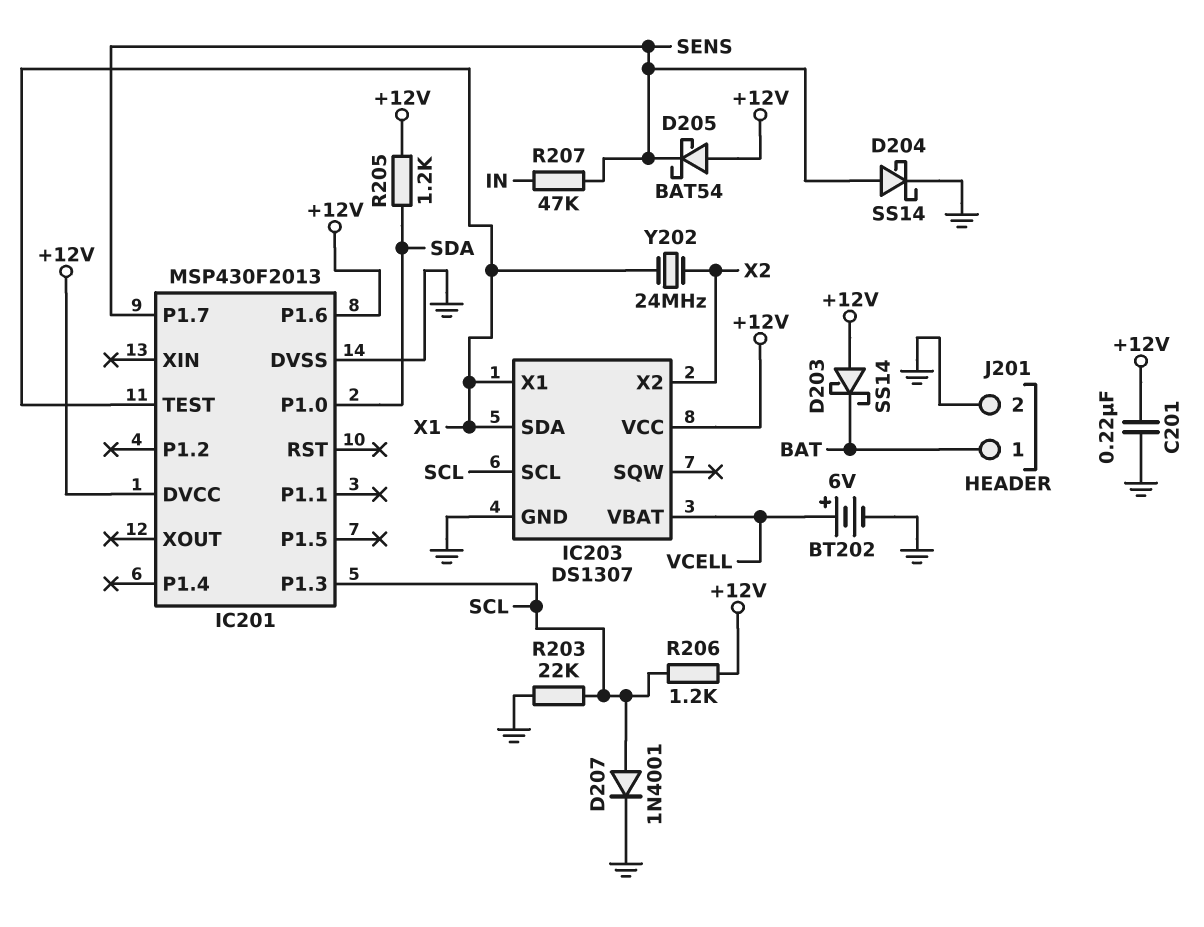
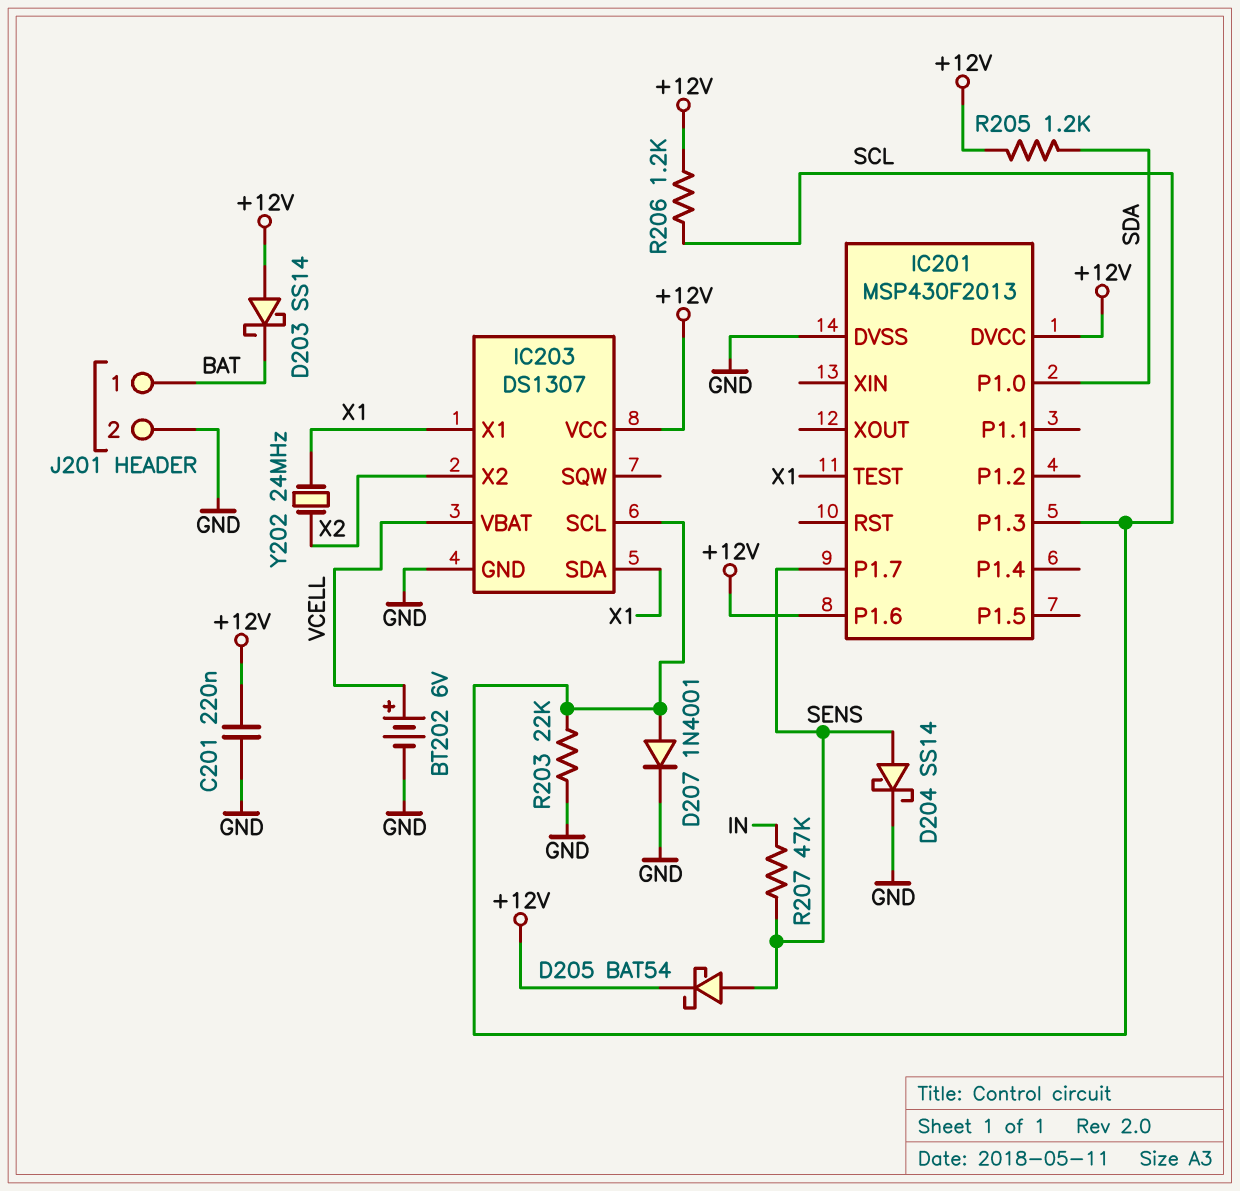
D205: schottky BAT54 (A +12V, K SENS) -> schottky BAT54 (A SENS, K +12V)

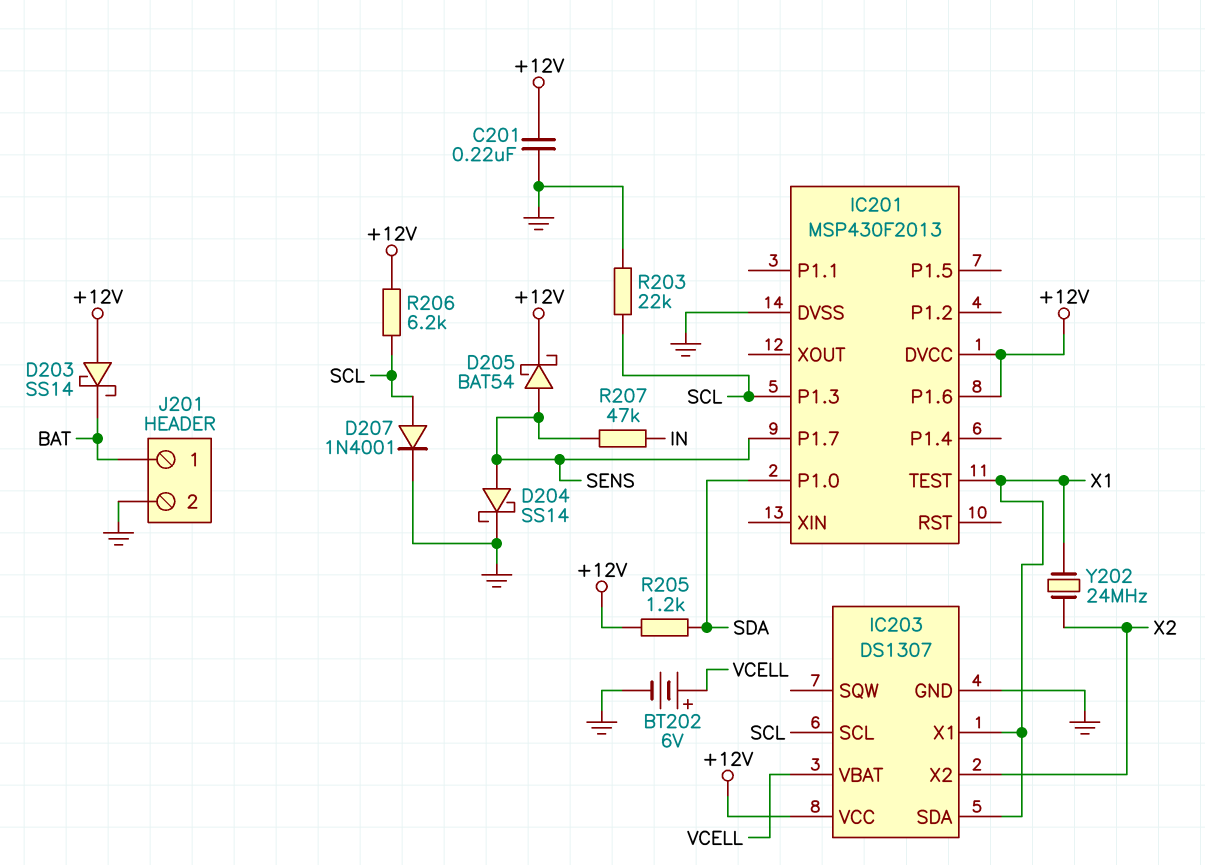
R206: 1.2k (+12V, SCL) -> 6.2k (+12V, SCL)

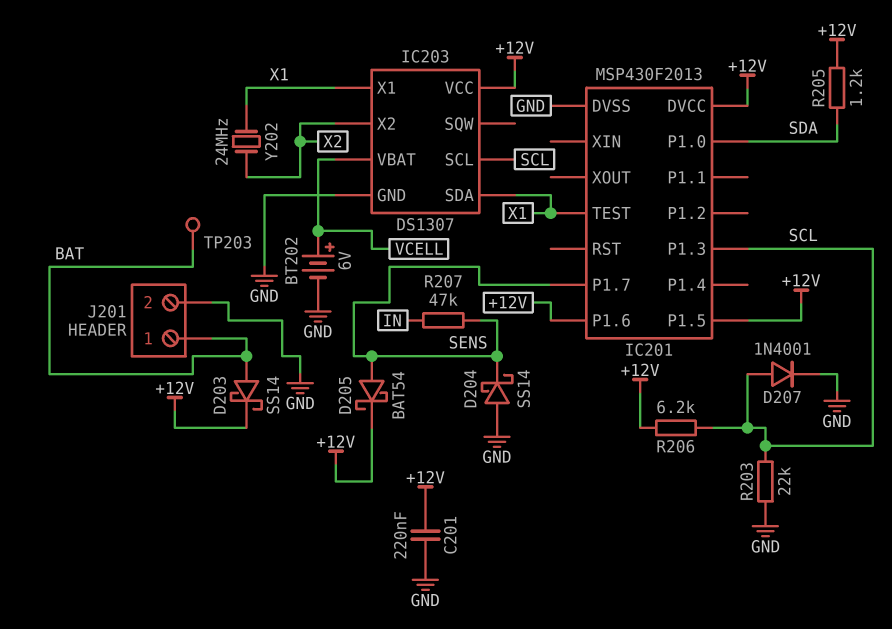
D203: schottky SS14 (A +12V, K BAT) -> schottky SS14 (A BAT, K +12V)
D204: schottky SS14 (A SENS, K GND) -> schottky SS14 (A GND, K SENS)
IC201 pin P1.5: none -> +12V
TP203: none -> test point (BAT)

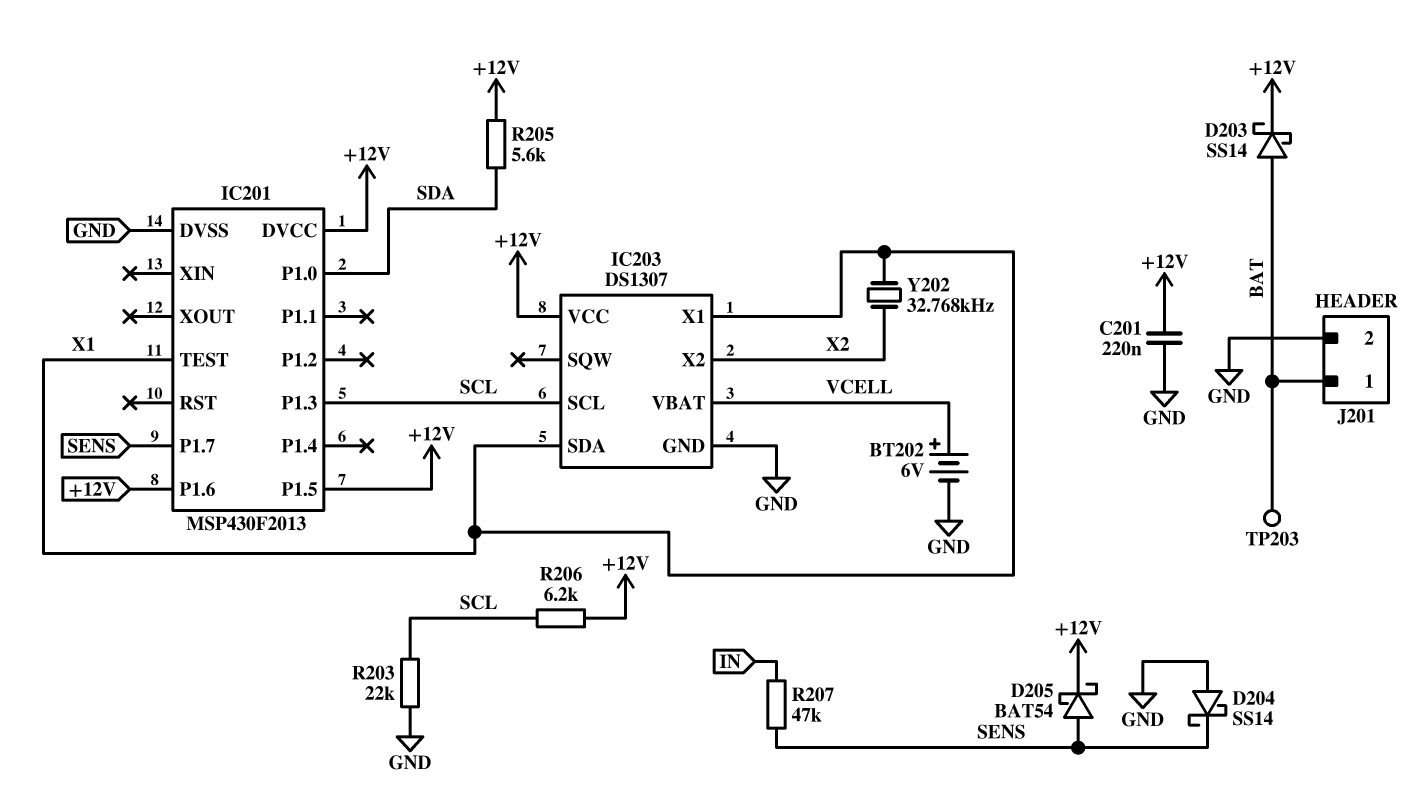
D207: diode 1N4001 (A SCL, K GND) -> none
R205: 1.2k (+12V, SDA) -> 5.6k (+12V, SDA)
Y202: 24MHz (X1, X2) -> 32.768kHz (X1, X2)

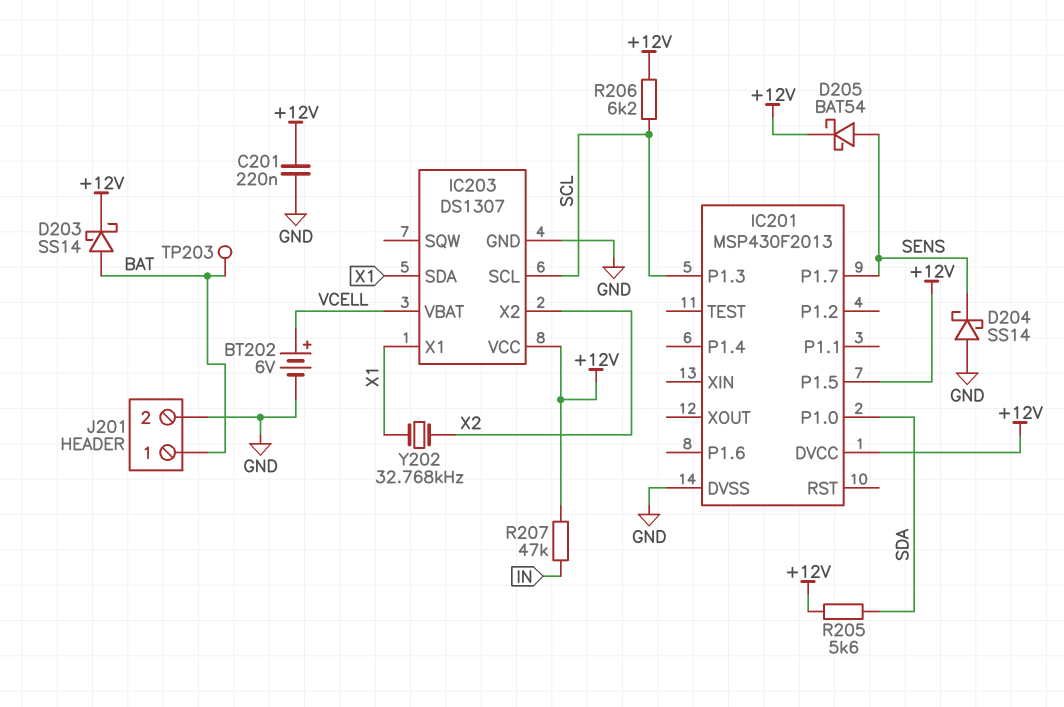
IC201 pin P1.6: +12V -> none
IC201 pin TEST: X1 -> none
R203: 22k (GND, SCL) -> none
R207: 47k (IN, SENS) -> 47k (+12V, IN)

